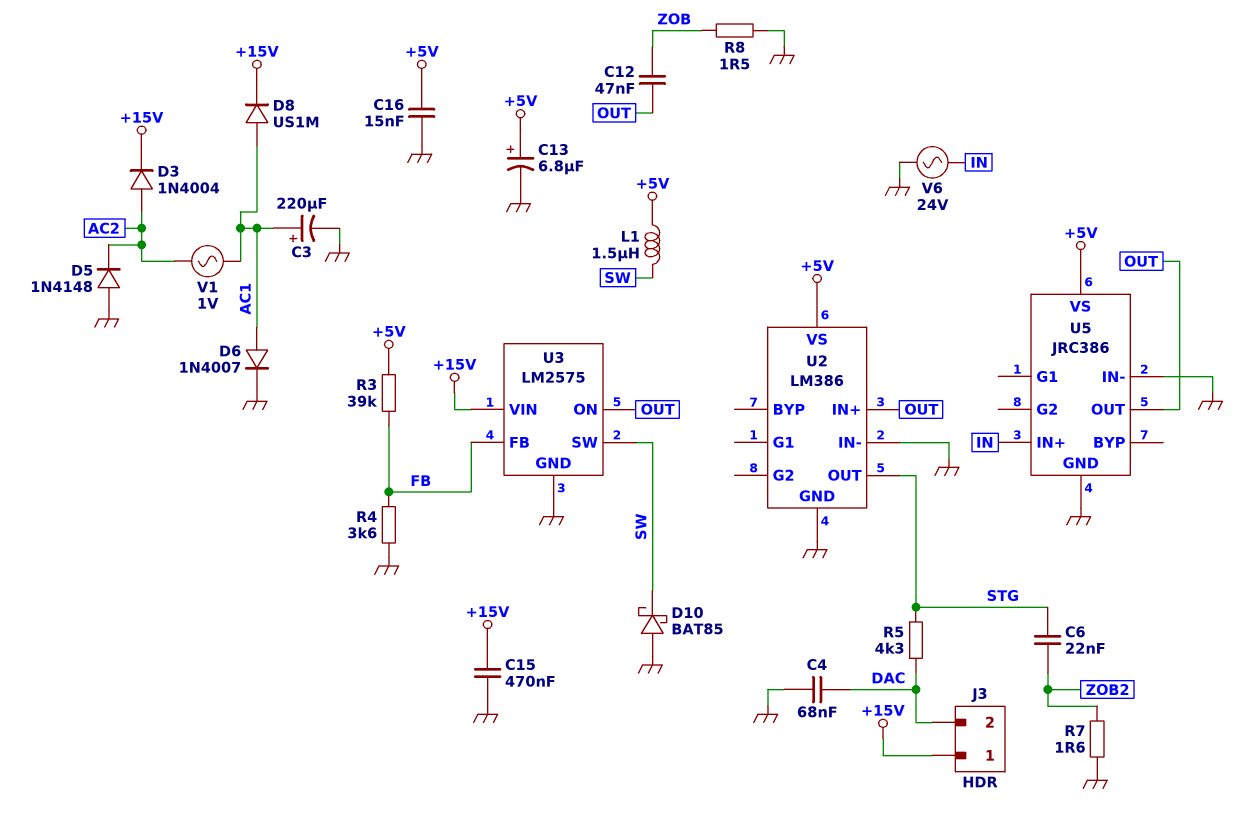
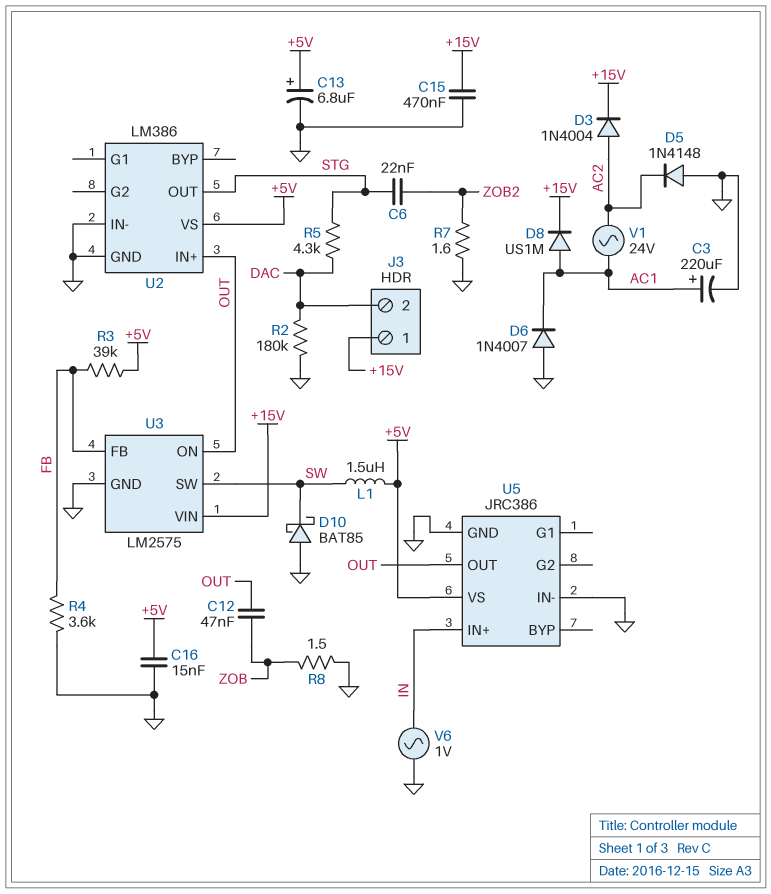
C4: 68nF (DAC, GND) -> none
D6: diode 1N4007 (A AC1, K GND) -> diode 1N4007 (A GND, K AC1)
R2: none -> 180k (DAC, GND)
V1: AC 1V (AC1, AC2) -> AC 24V (AC1, AC2)
V6: AC 24V (GND, IN) -> AC 1V (GND, IN)

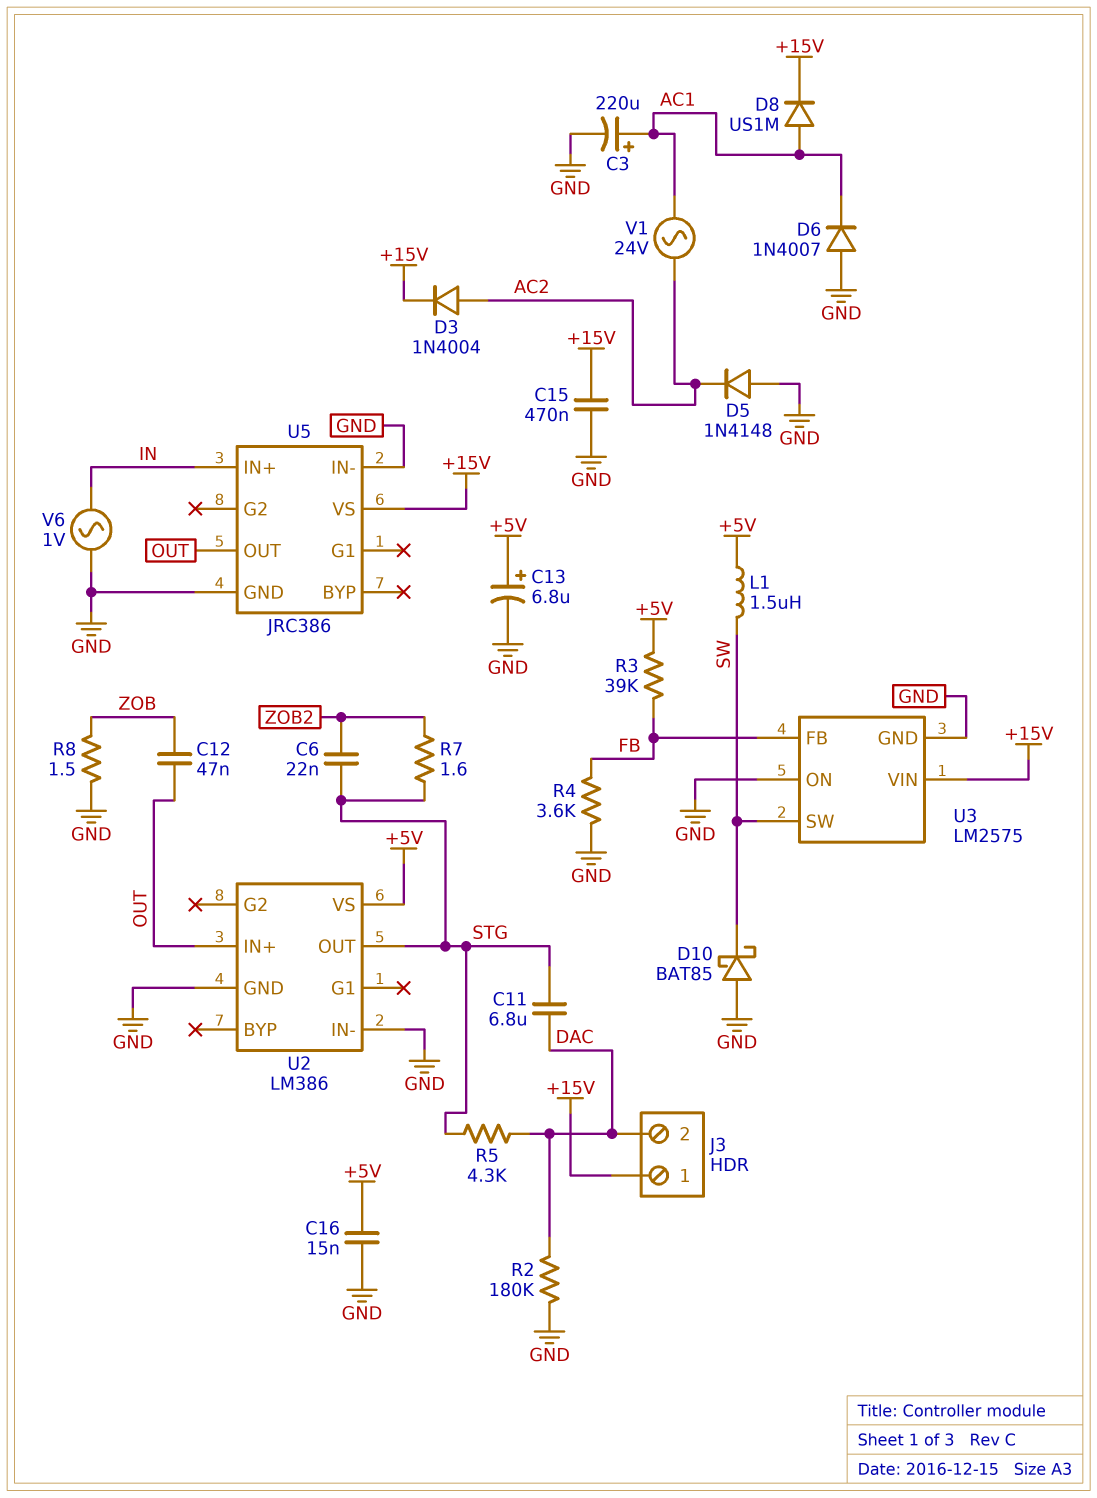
C11: none -> 6.8uF (DAC, STG)
R7: 1.6 (GND, ZOB2) -> 1.6 (STG, ZOB2)
U3 pin ON: OUT -> GND
U5 pin VS: +5V -> +15V

